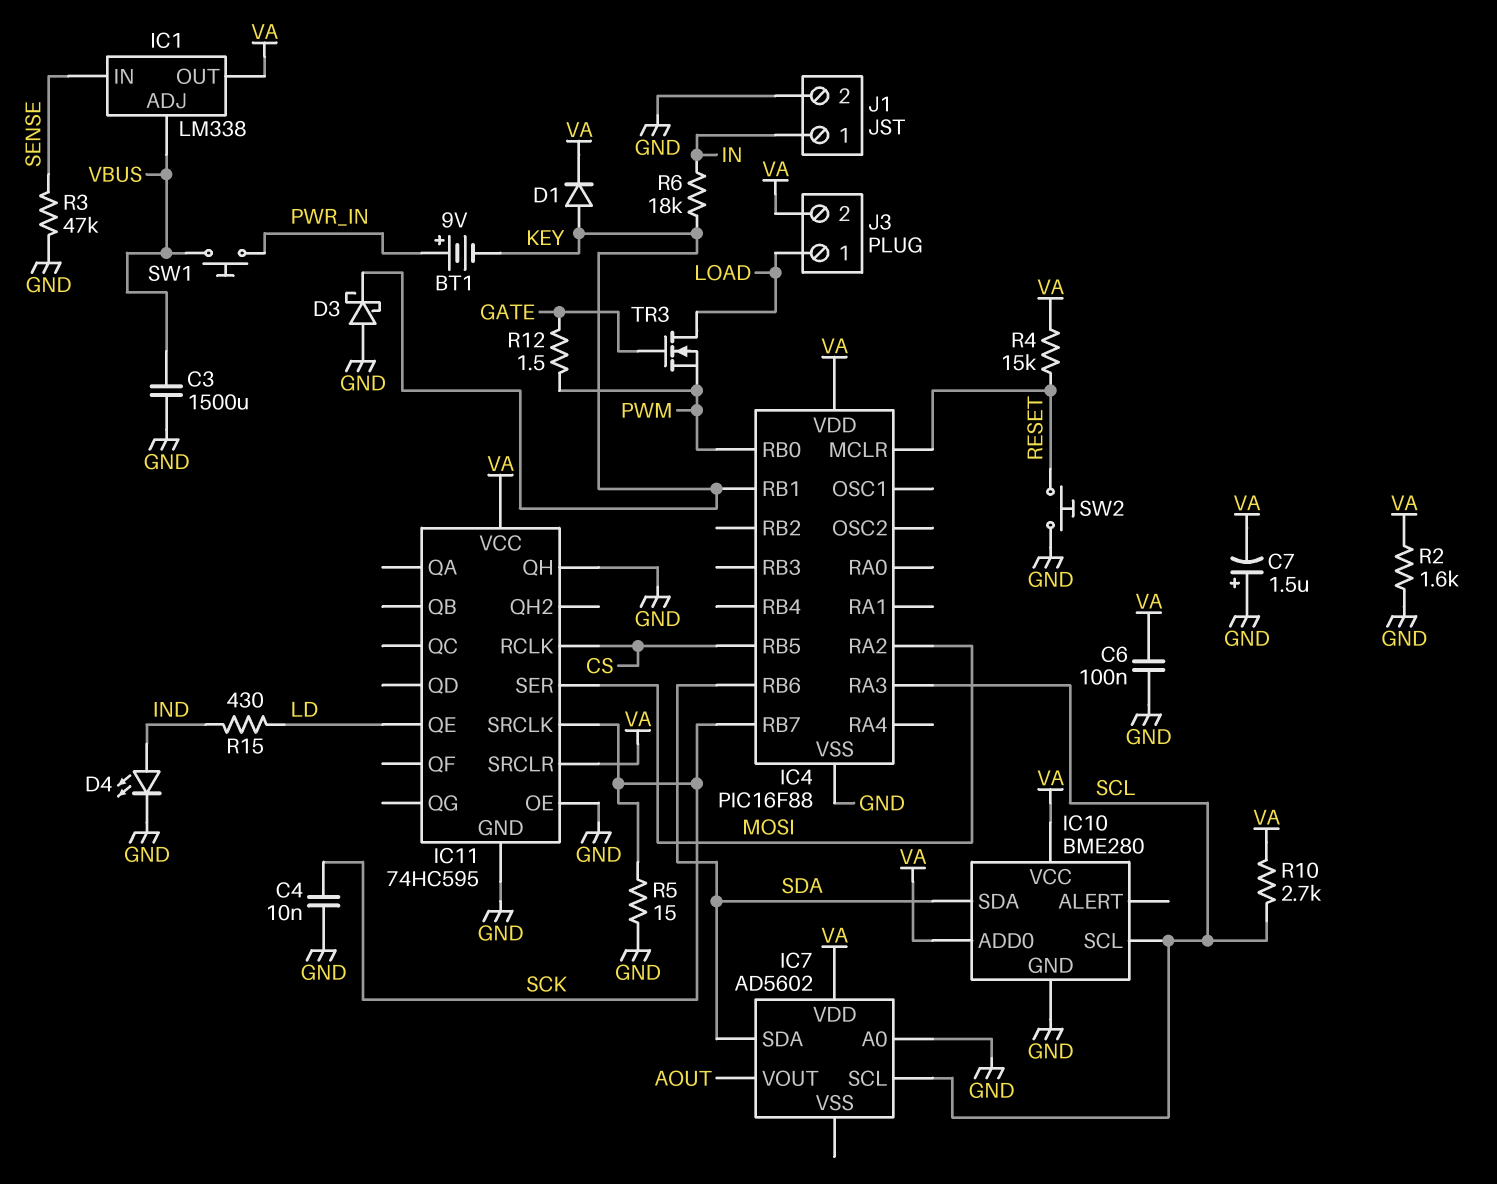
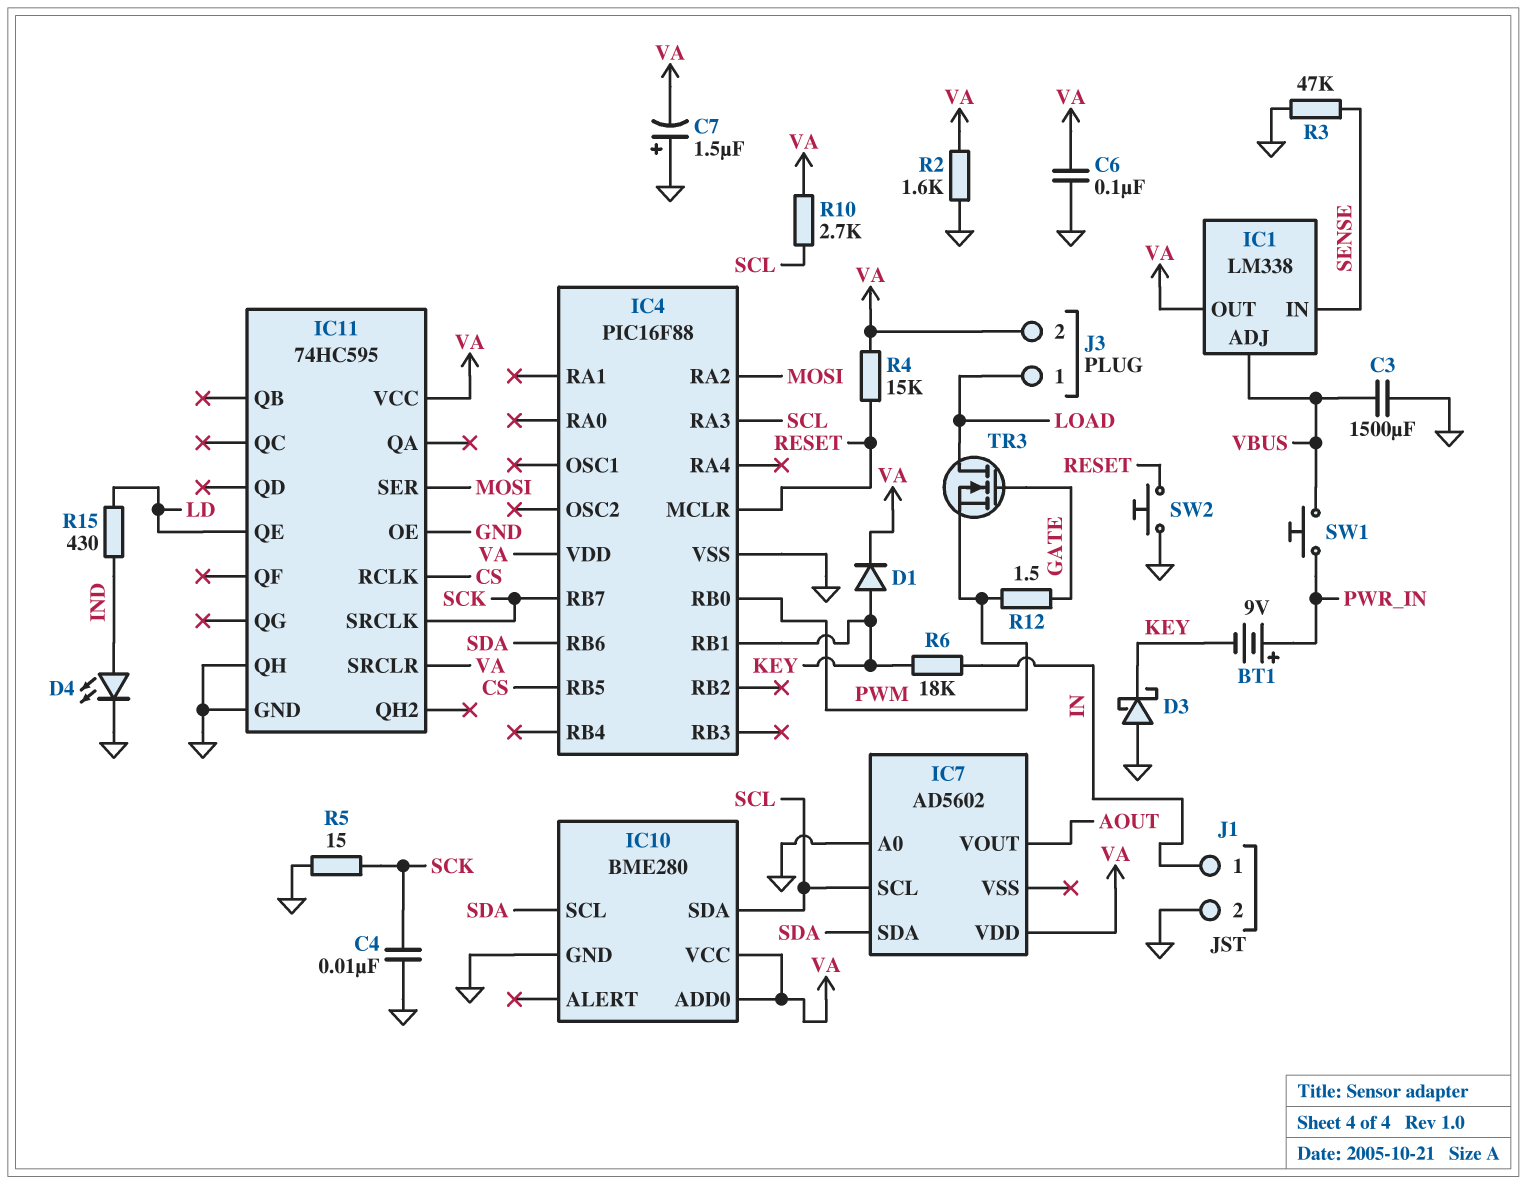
IC10 pin SCL: SCL -> SDA
IC10 pin SDA: SDA -> SCL

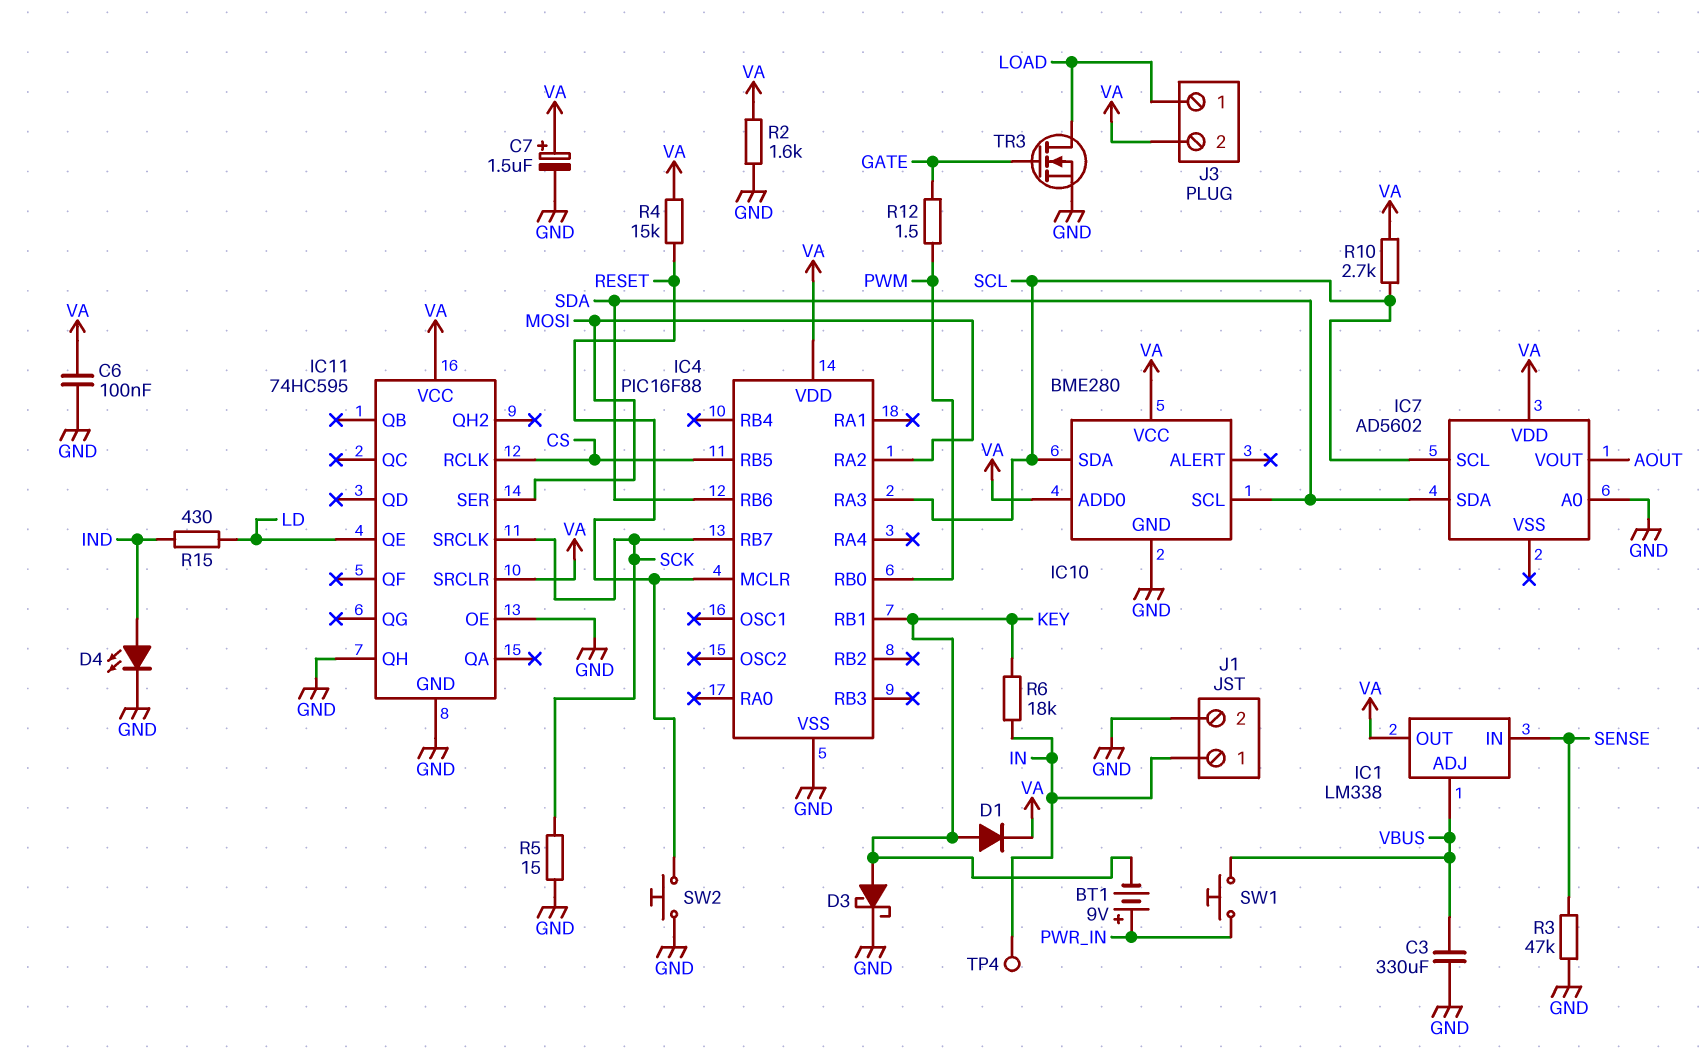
C3: 1500uF (GND, VBUS) -> 330uF (GND, VBUS)
C4: 10nF (GND, SCK) -> none
C7: 1.5uF (plus GND, minus VA) -> 1.5uF (plus VA, minus GND)
D3: schottky (A GND, K KEY) -> schottky (A KEY, K GND)
TP4: none -> test point (IN)
TR3: NMOS (G GATE, D LOAD, S PWM) -> NMOS (G GATE, D LOAD, S GND)

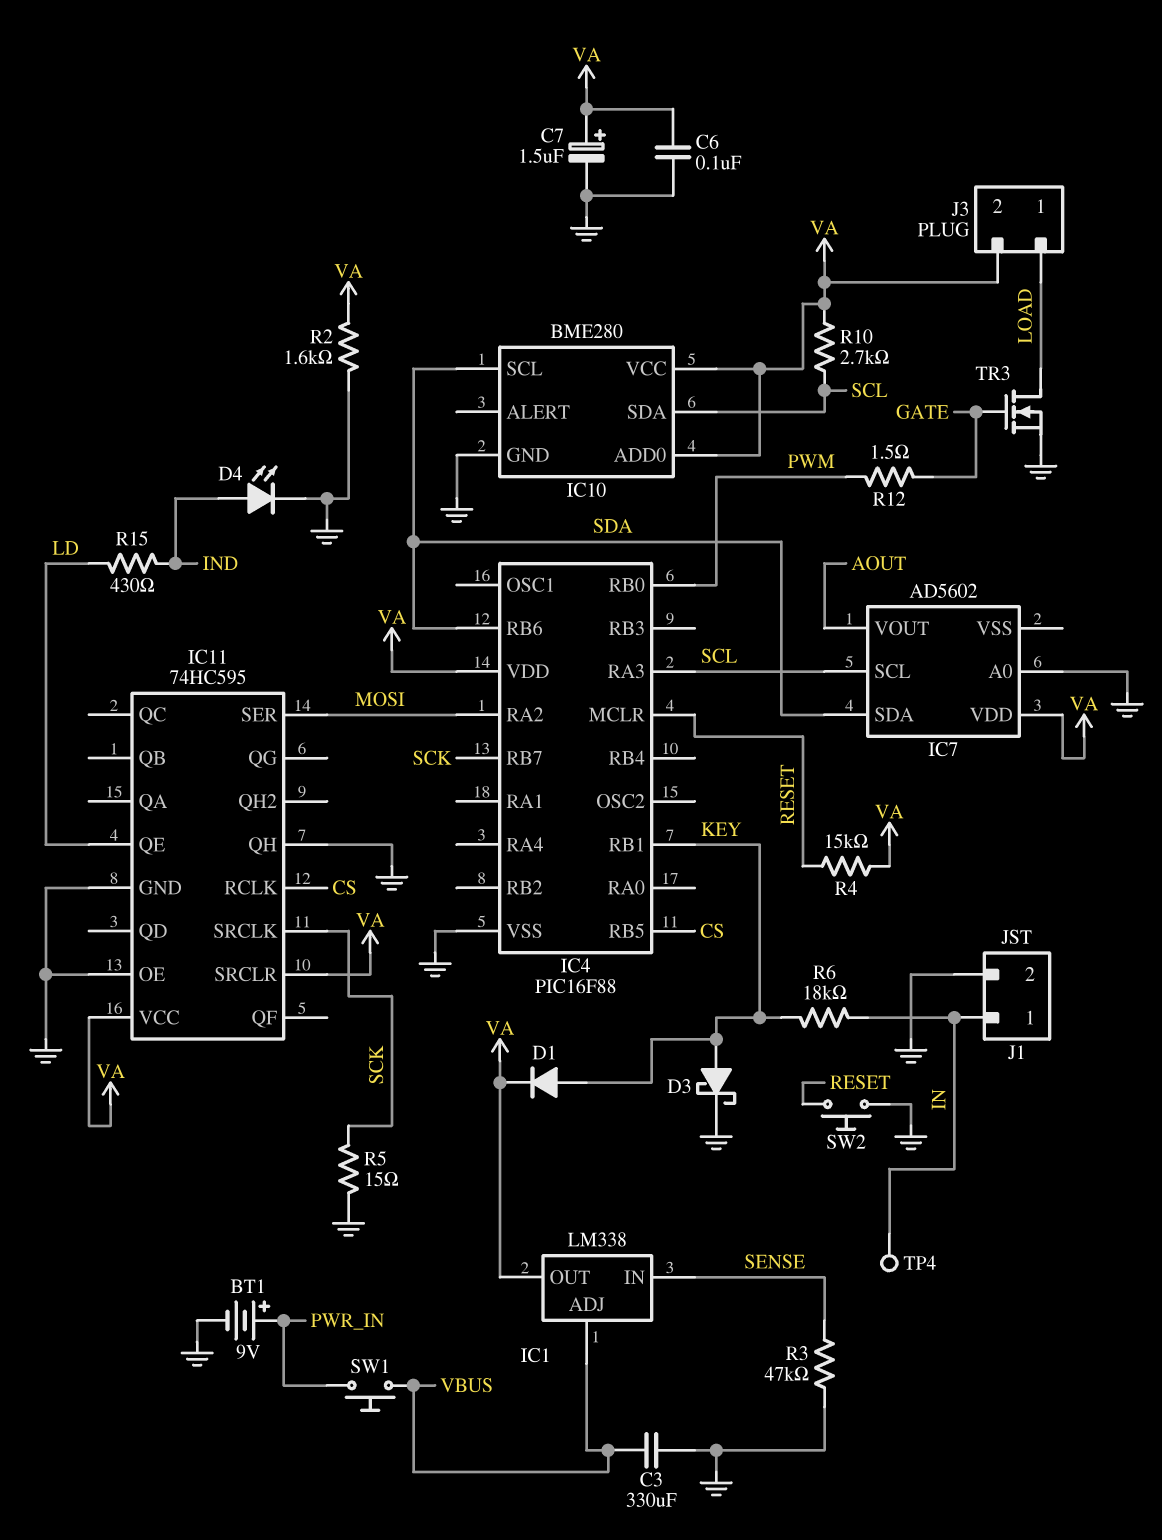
BT1: 9V (plus PWR_IN, minus KEY) -> 9V (plus PWR_IN, minus GND)

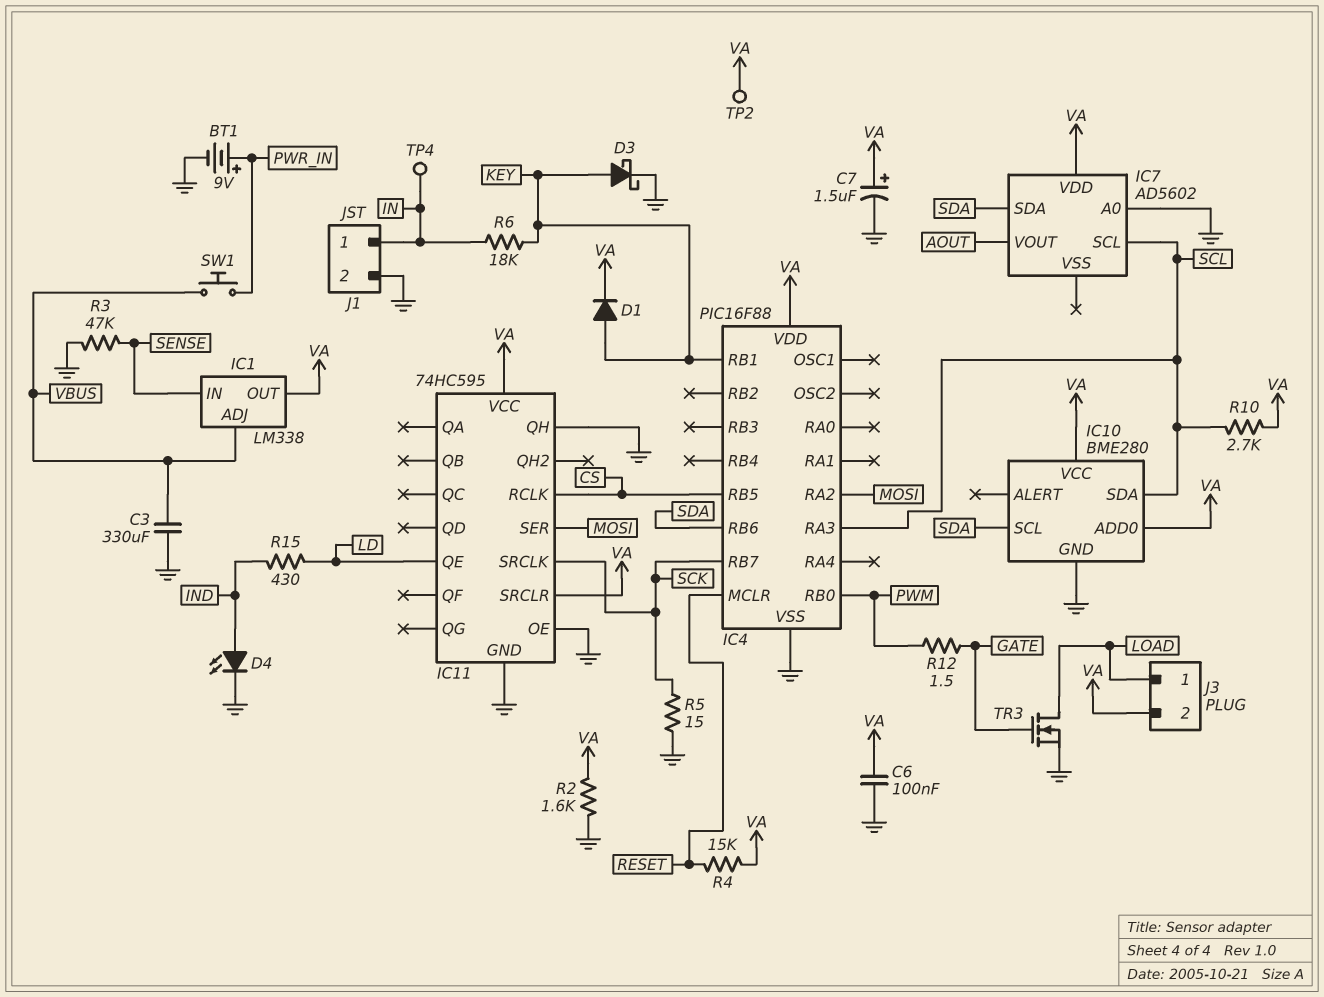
SW2: button (GND, RESET) -> none
TP2: none -> test point (VA)

